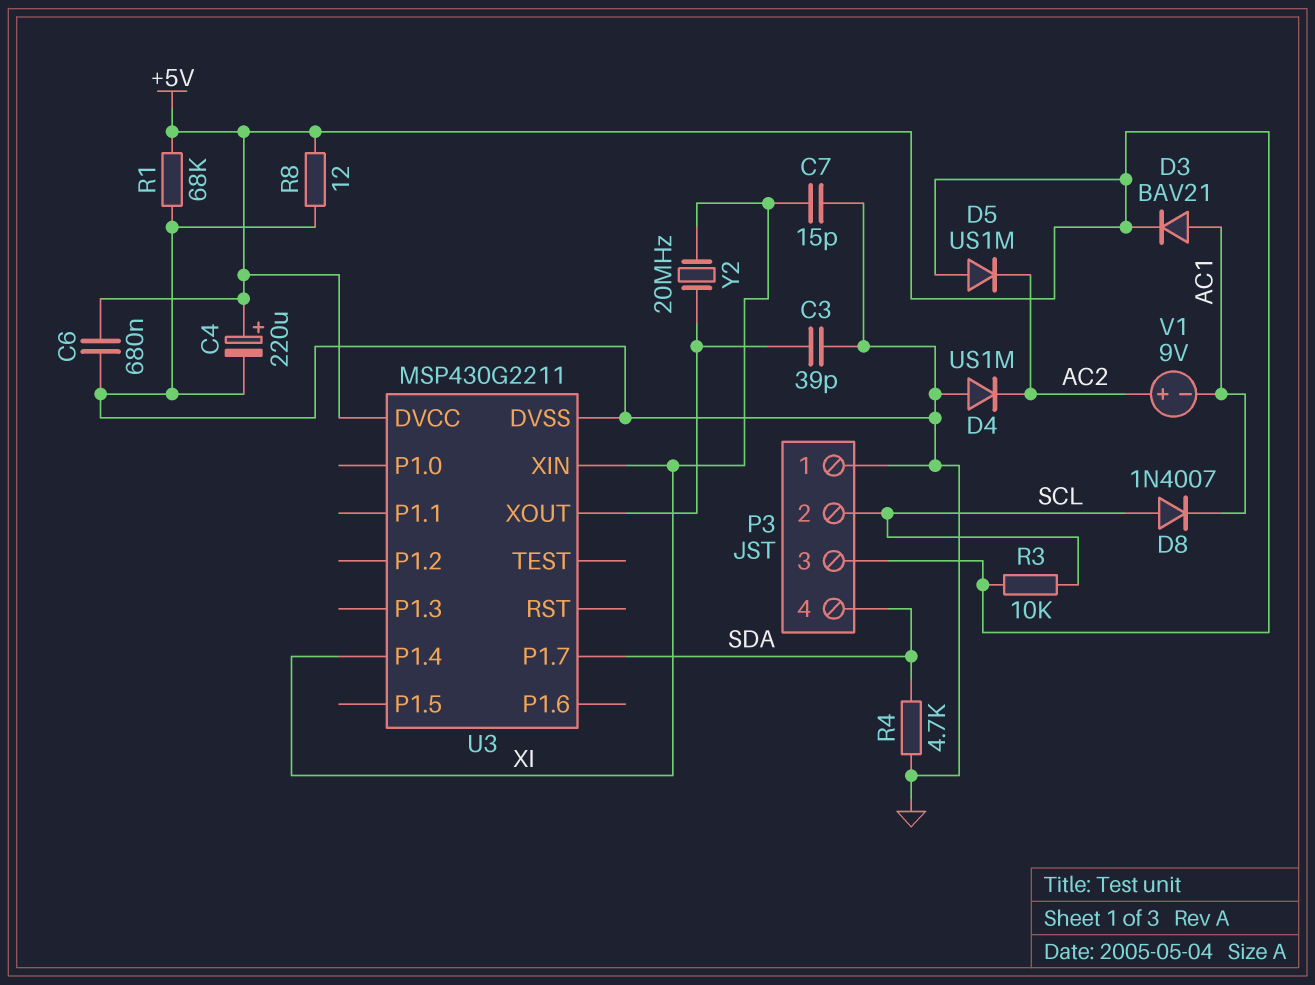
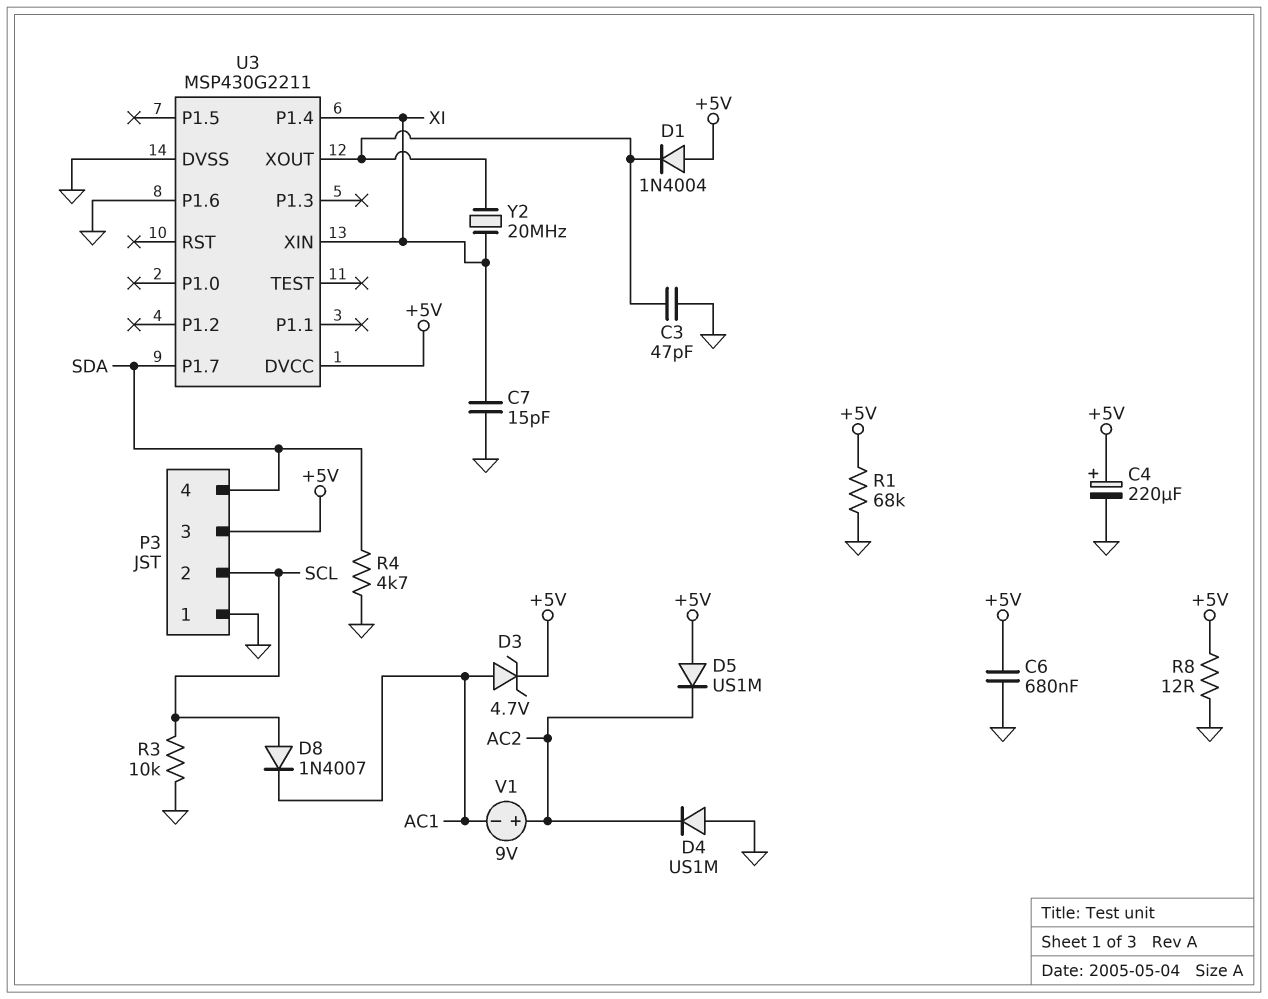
C3: 39pF (GND, U3/XOUT) -> 47pF (GND, U3/XOUT)
D1: none -> diode 1N4004 (A +5V, K U3/XOUT)
D3: diode BAV21 (A AC1, K +5V) -> zener 4.7V (A AC1, K +5V)
R3: 10k (+5V, SCL) -> 10k (GND, SCL)
U3 pin P1.6: none -> GND

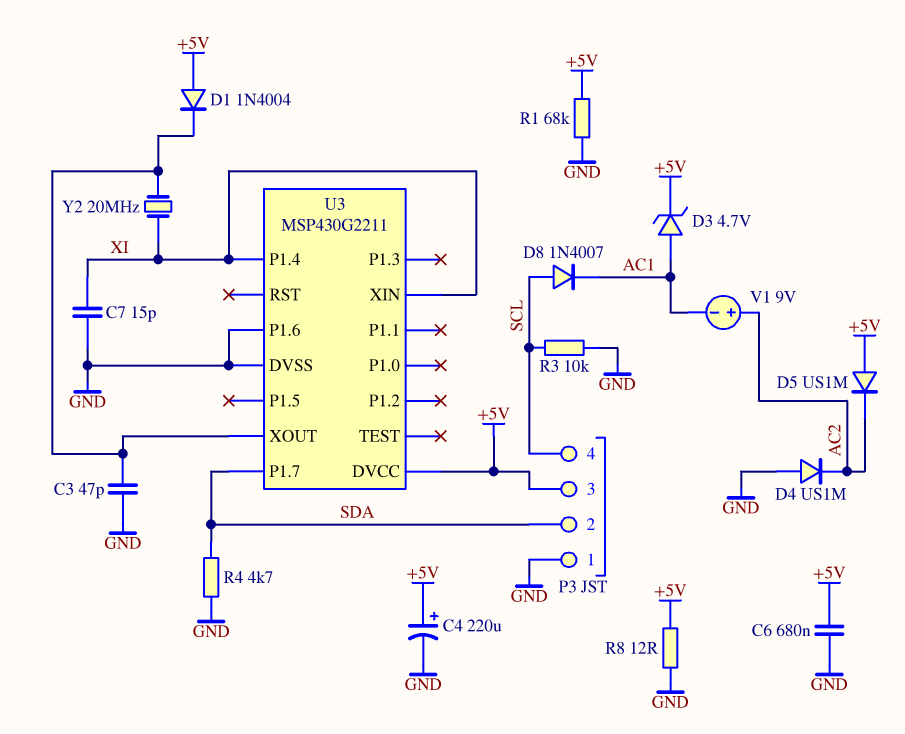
P3 pin 2: SCL -> SDA
P3 pin 4: SDA -> SCL

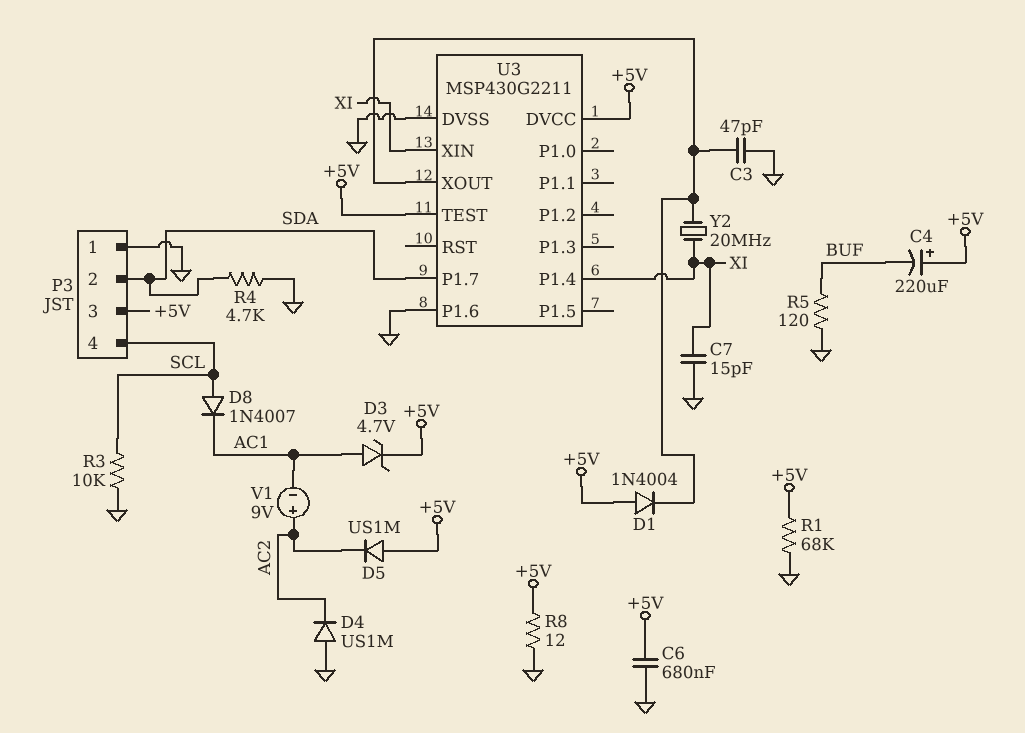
C4: 220uF (plus +5V, minus GND) -> 220uF (plus +5V, minus BUF)
R5: none -> 120 (BUF, GND)
U3 pin TEST: none -> +5V

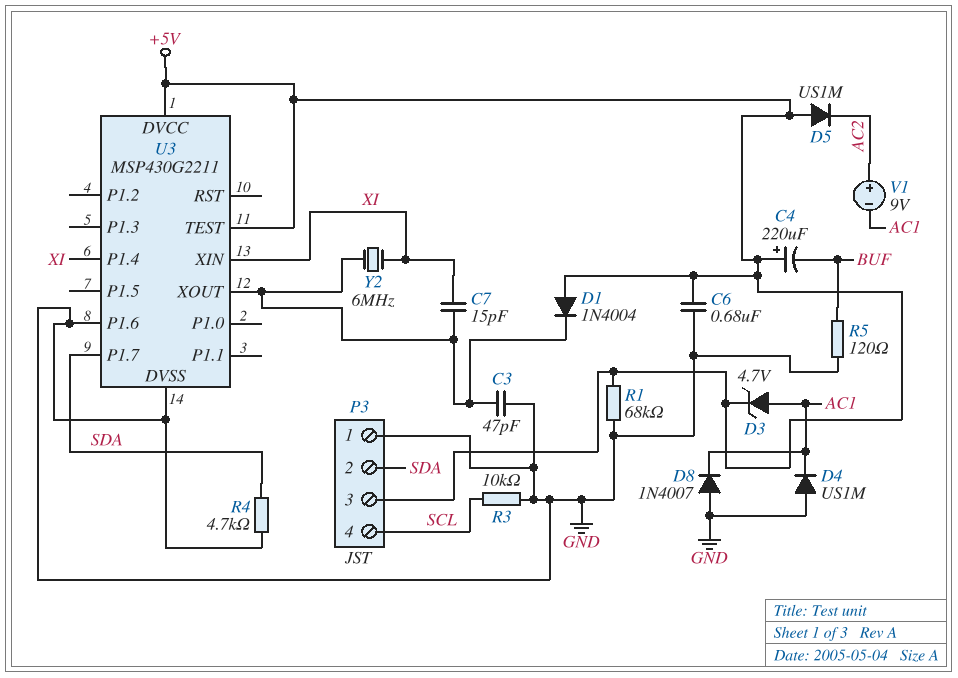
C7: 15pF (GND, XI) -> 15pF (U3/XOUT, XI)
D4: diode US1M (A GND, K AC2) -> diode US1M (A GND, K AC1)
D8: diode 1N4007 (A SCL, K AC1) -> diode 1N4007 (A GND, K AC1)
R8: 12 (+5V, GND) -> none
Y2: 20MHz (U3/XOUT, XI) -> 6MHz (U3/XOUT, XI)

